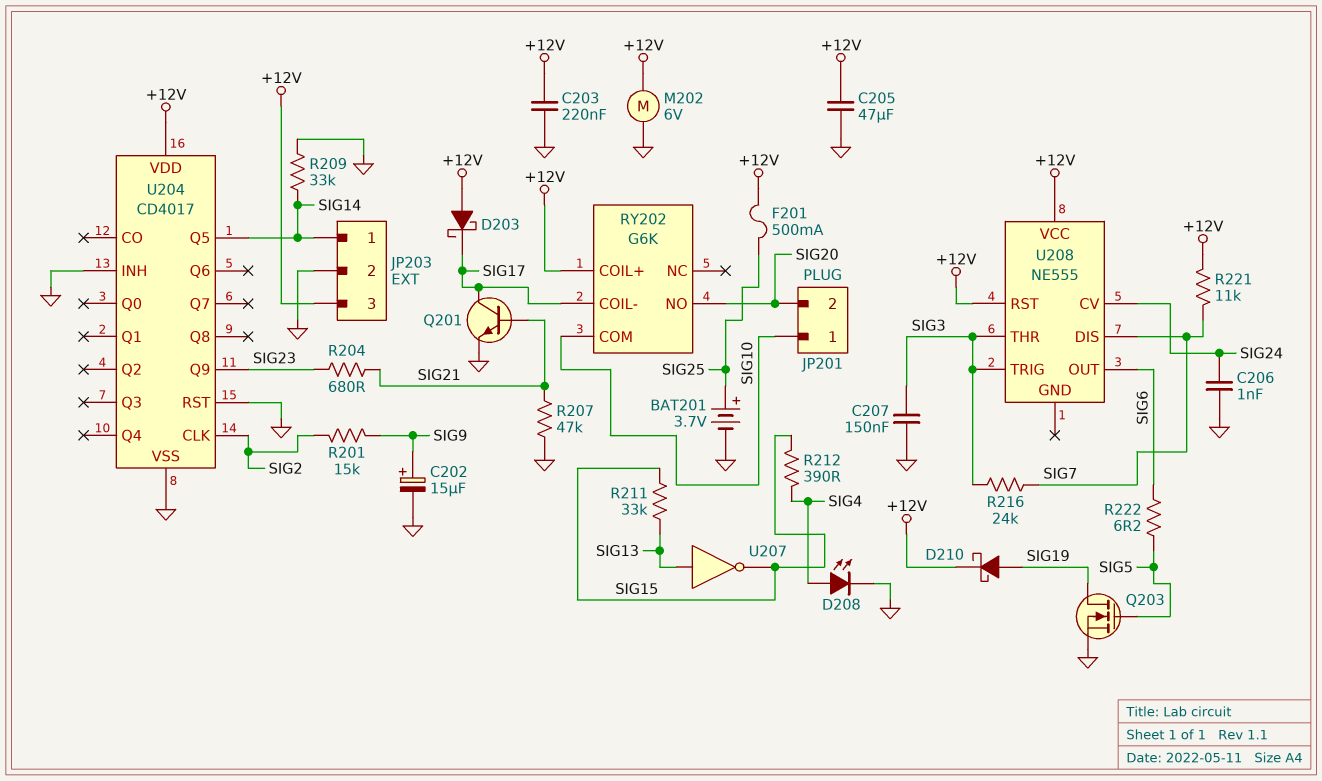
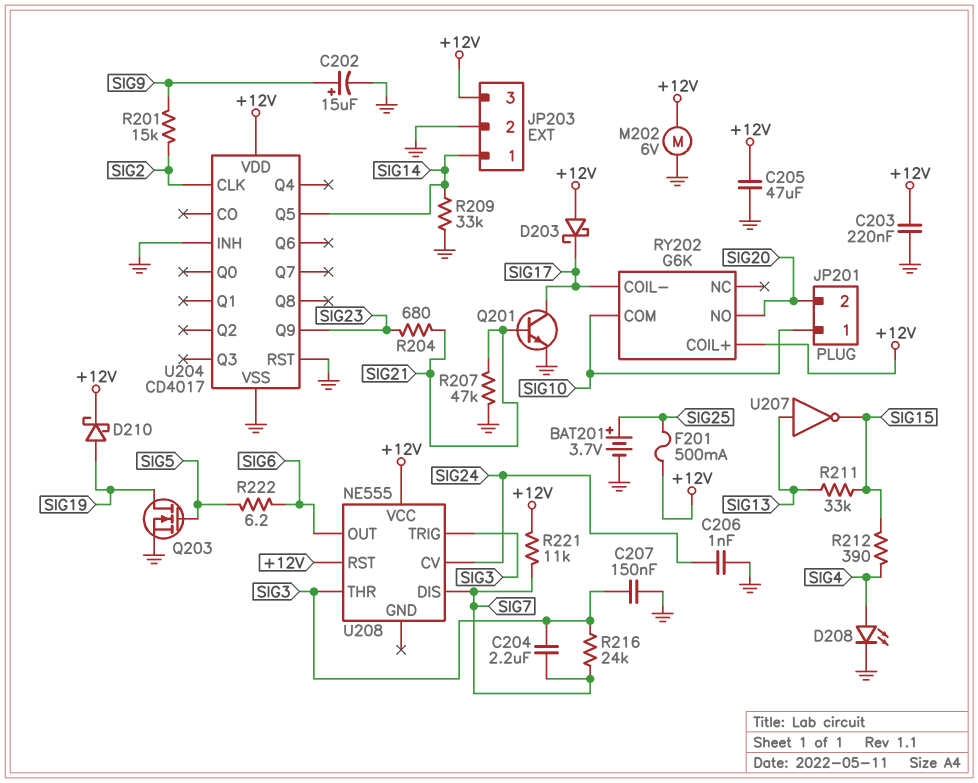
C204: none -> 2.2uF (SIG3, SIG7)

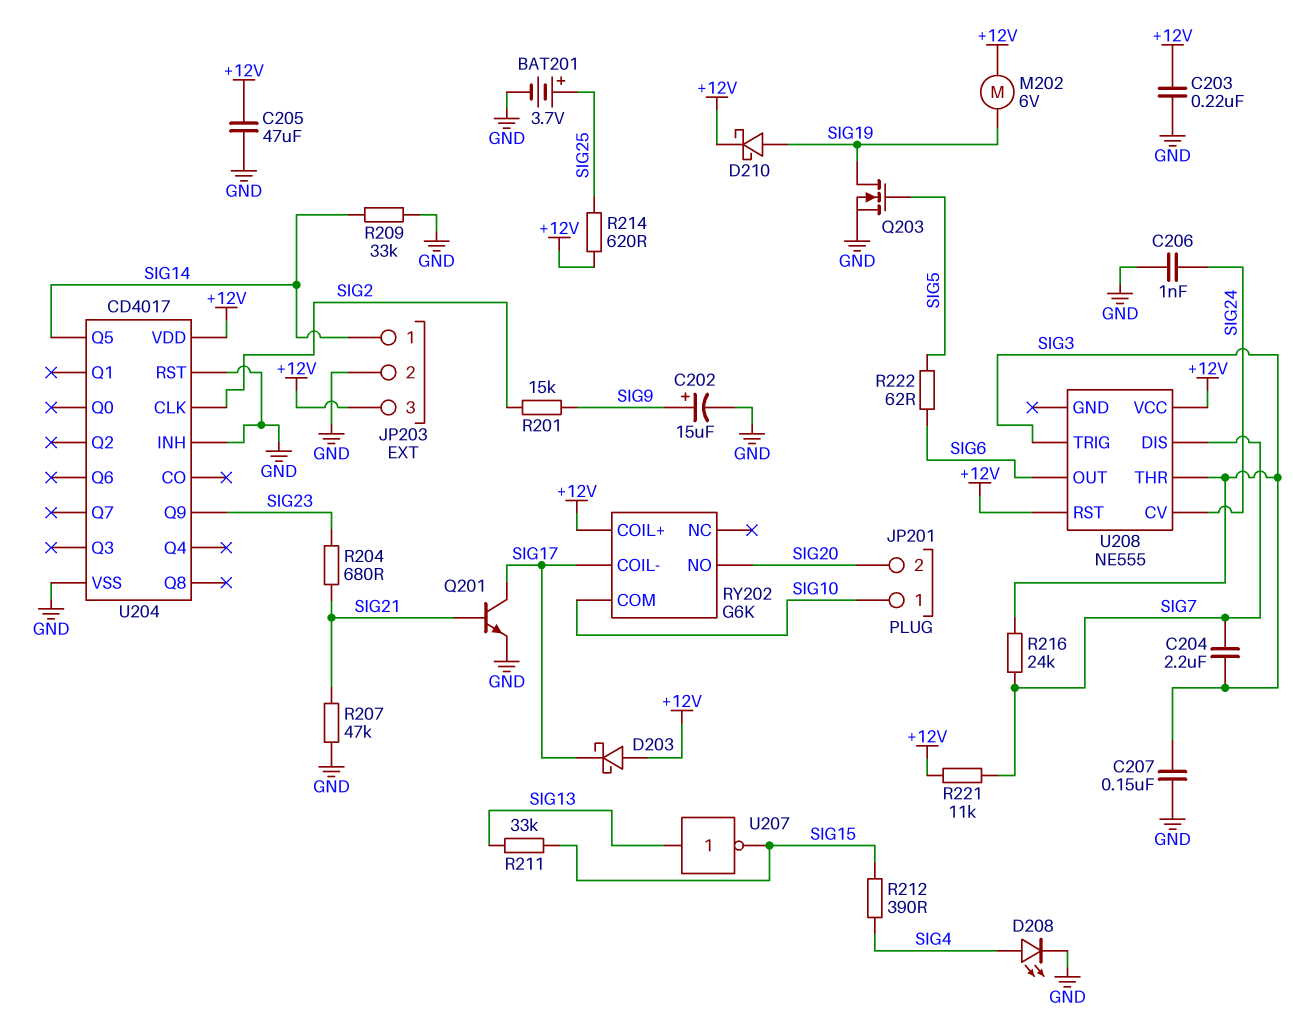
F201: 500mA (+12V, SIG25) -> none
M202: motor 6V (+12V, GND) -> motor 6V (+12V, SIG19)
R214: none -> 620 (+12V, SIG25)
R222: 6.2 (SIG5, SIG6) -> 62 (SIG5, SIG6)

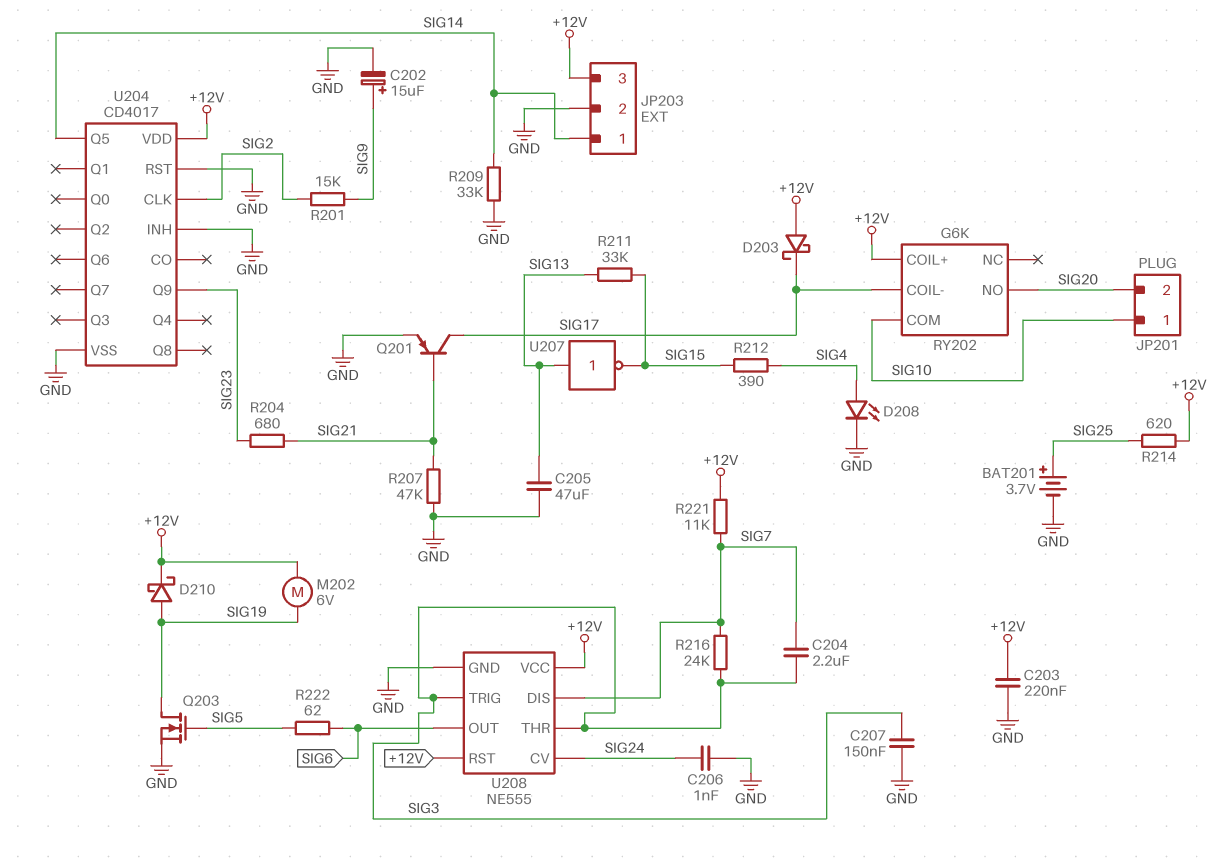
C205: 47uF (+12V, GND) -> 47uF (GND, SIG13)
Q201: NPN (B SIG21, C SIG17, E GND) -> PNP (B SIG21, C SIG17, E GND)
U208 pin GND: none -> GND

